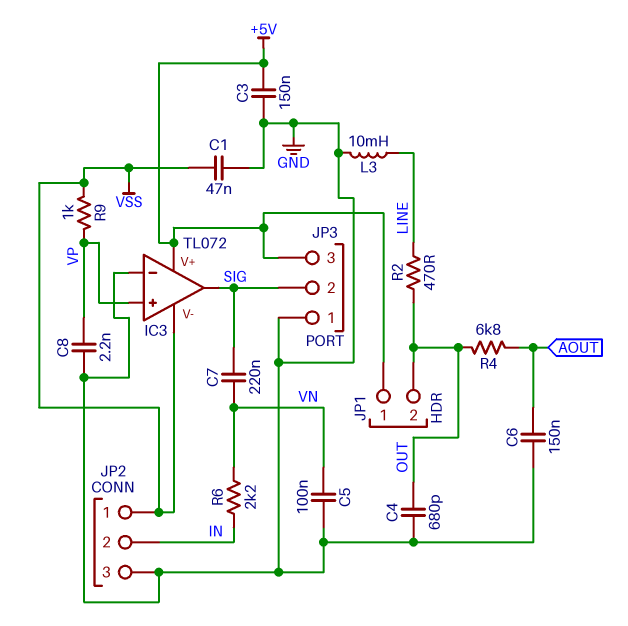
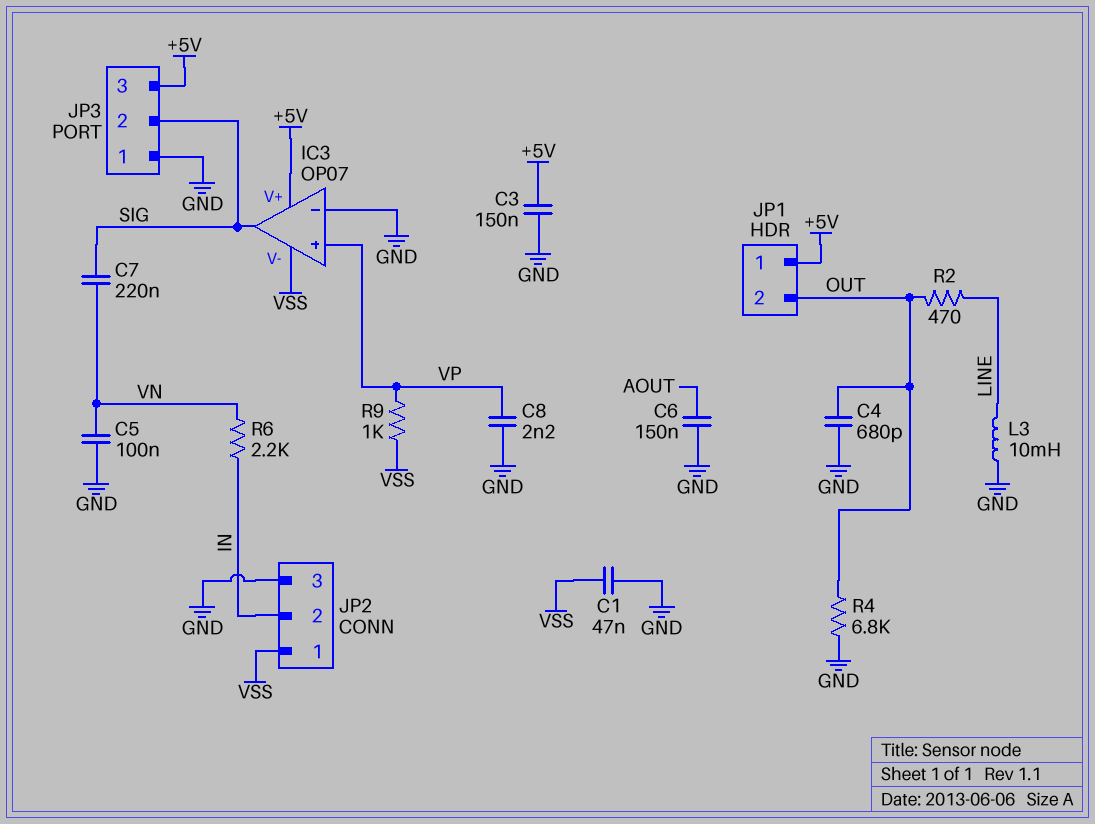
IC3: TL072 -> OP07
R4: 6.8k (AOUT, OUT) -> 6.8k (GND, OUT)

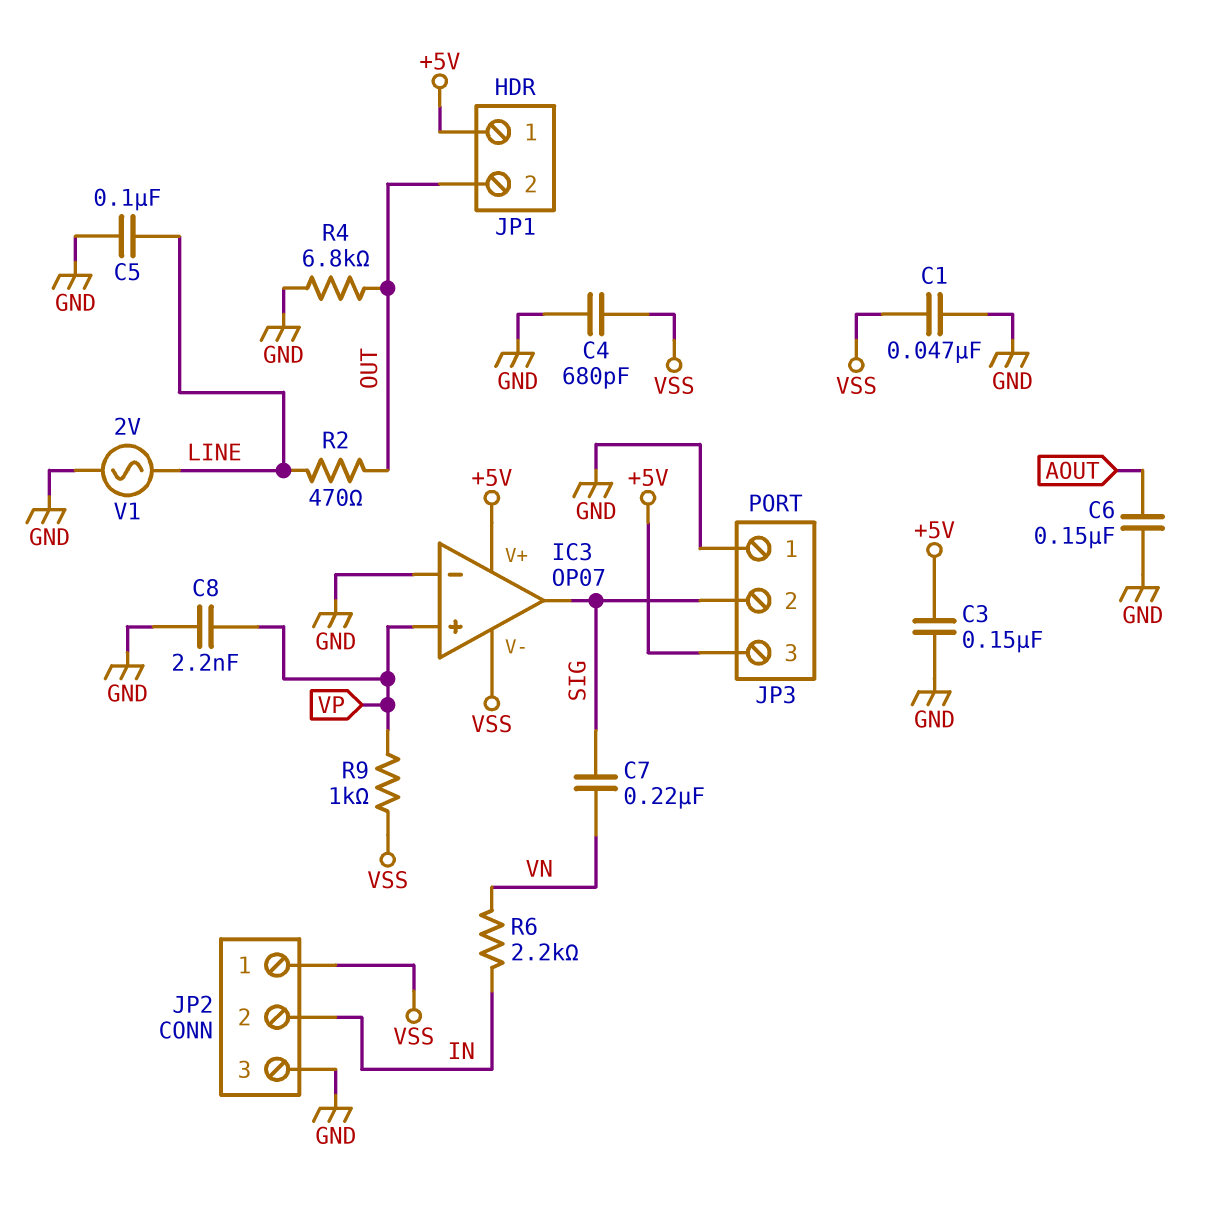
C4: 680pF (GND, OUT) -> 680pF (GND, VSS)
C5: 100nF (GND, VN) -> 100nF (GND, LINE)
L3: 10mH (GND, LINE) -> none
V1: none -> AC 2V (GND, LINE)

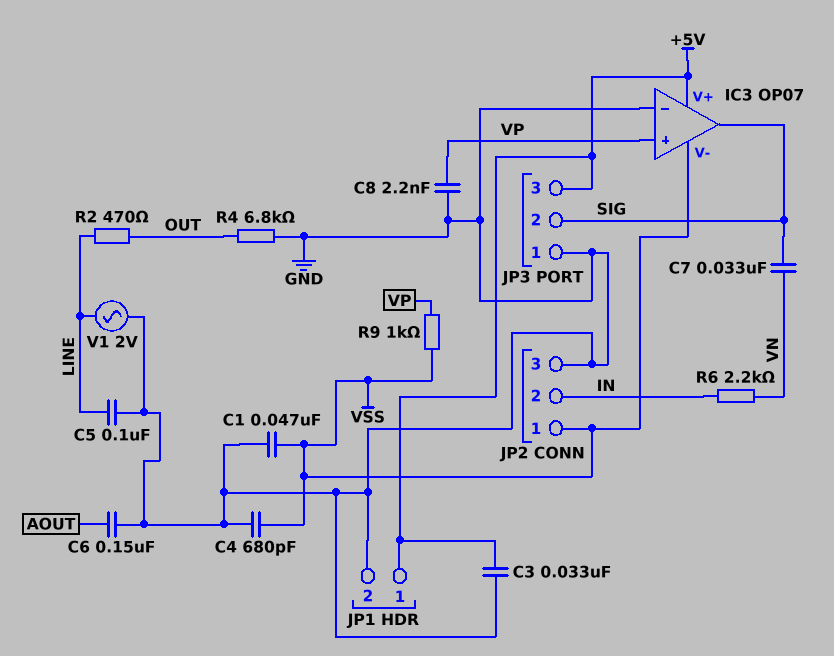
C3: 150nF (+5V, GND) -> 33nF (+5V, GND)
C7: 220nF (SIG, VN) -> 33nF (SIG, VN)
JP1 pin 2: OUT -> GND

